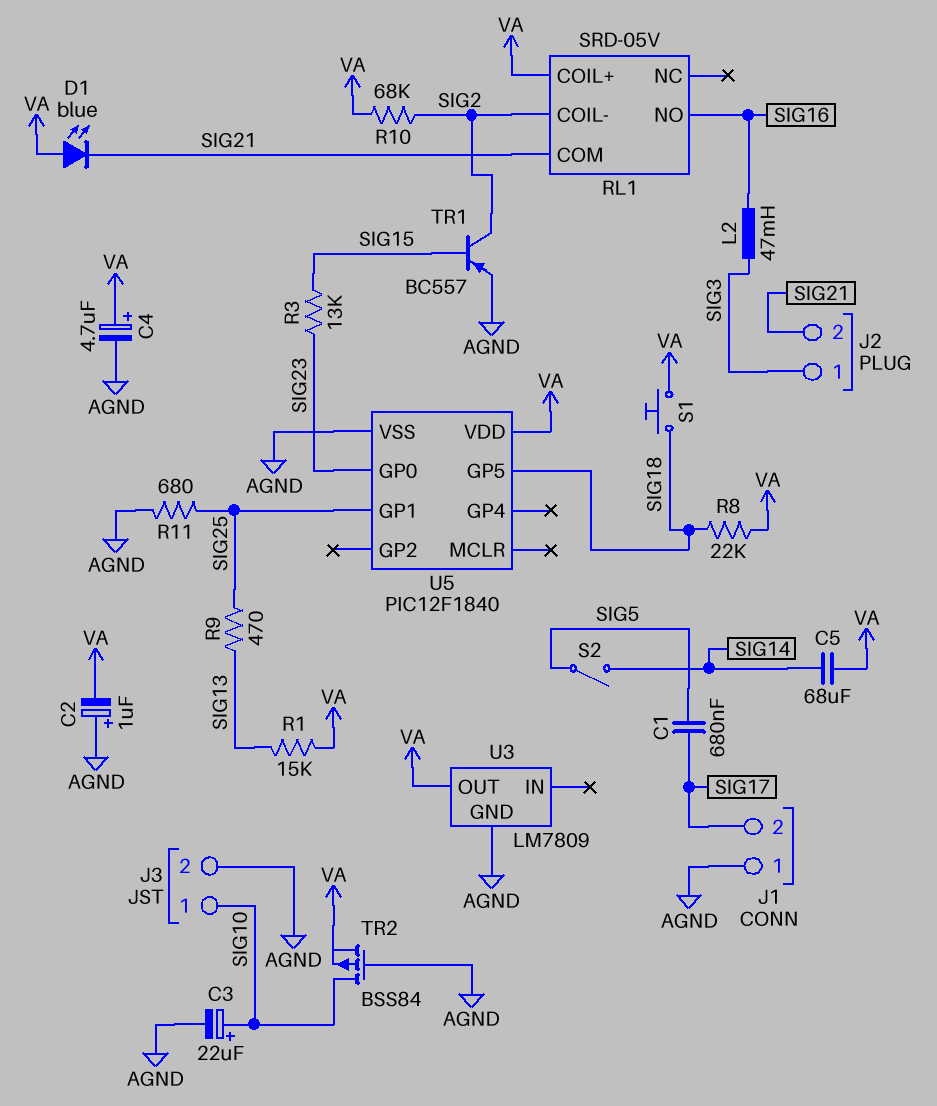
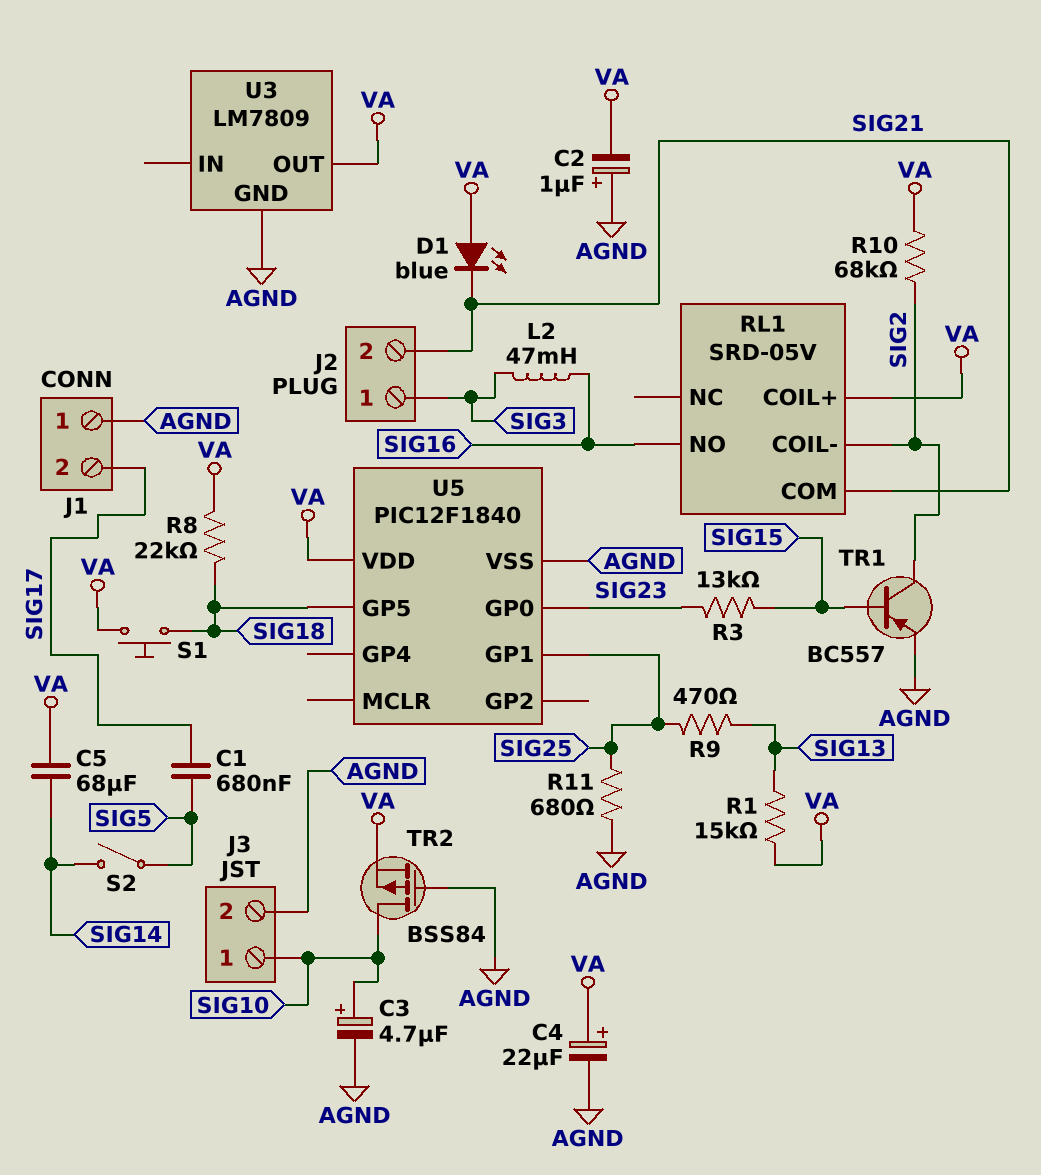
C3: 22uF (plus SIG10, minus AGND) -> 4.7uF (plus SIG10, minus AGND)
C4: 4.7uF (plus VA, minus AGND) -> 22uF (plus VA, minus AGND)

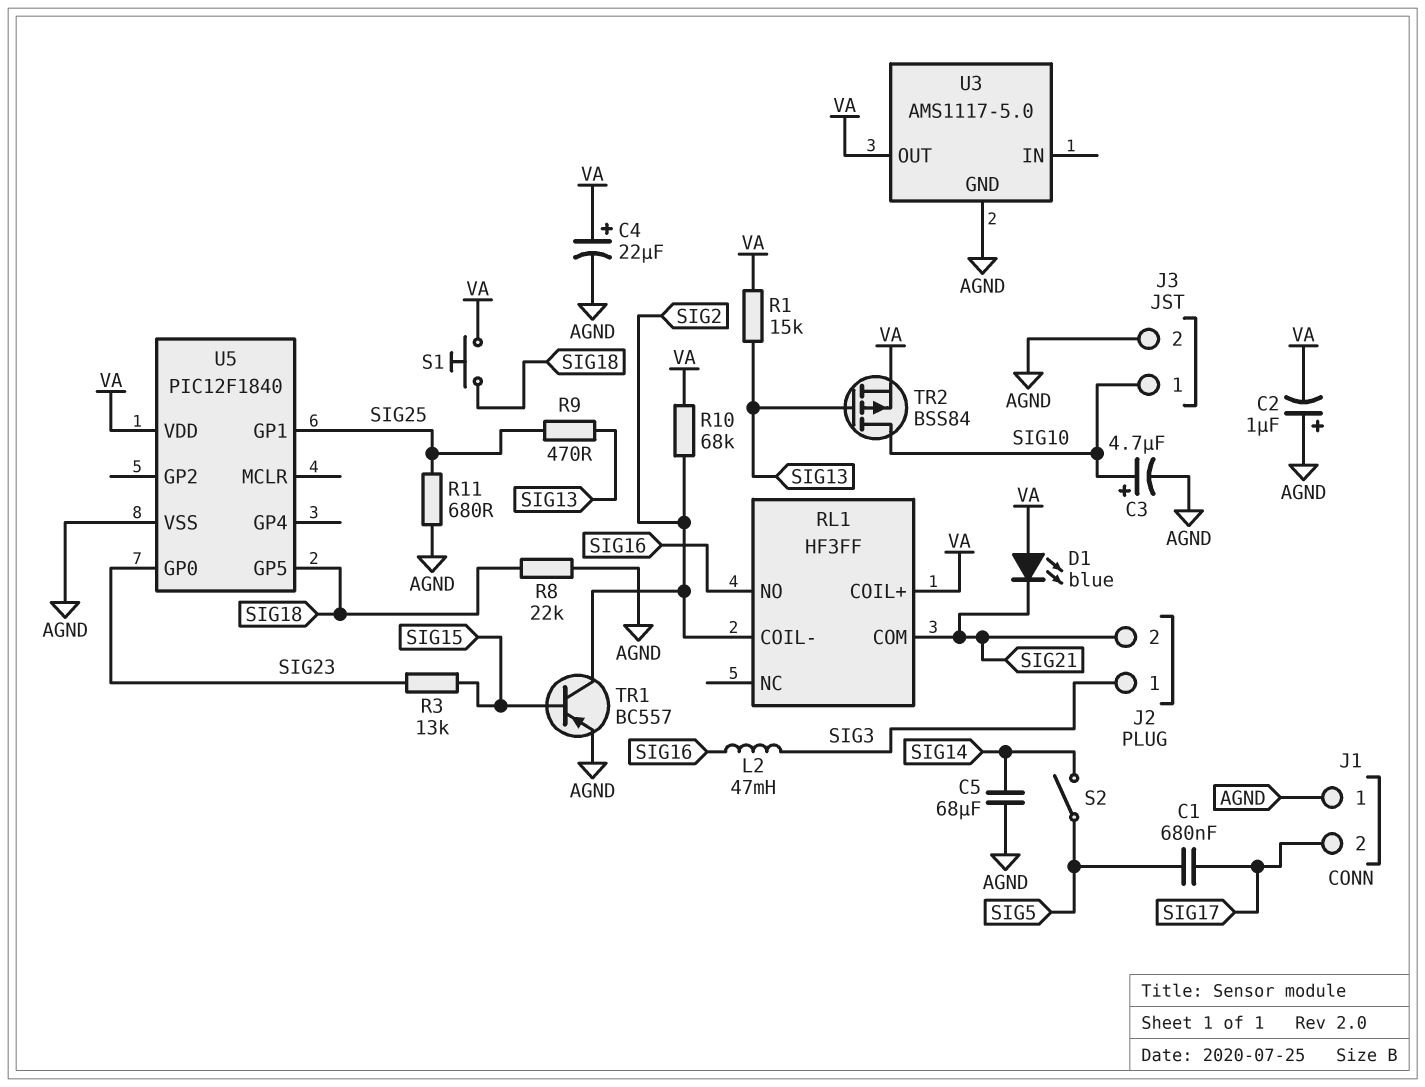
C5: 68uF (SIG14, VA) -> 68uF (AGND, SIG14)
R8: 22k (SIG18, VA) -> 22k (AGND, SIG18)
RL1: SRD-05V -> HF3FF
TR2: PMOS BSS84 (G AGND, D SIG10, S VA) -> PMOS BSS84 (G SIG13, D SIG10, S VA)
U3: LM7809 -> AMS1117-5.0

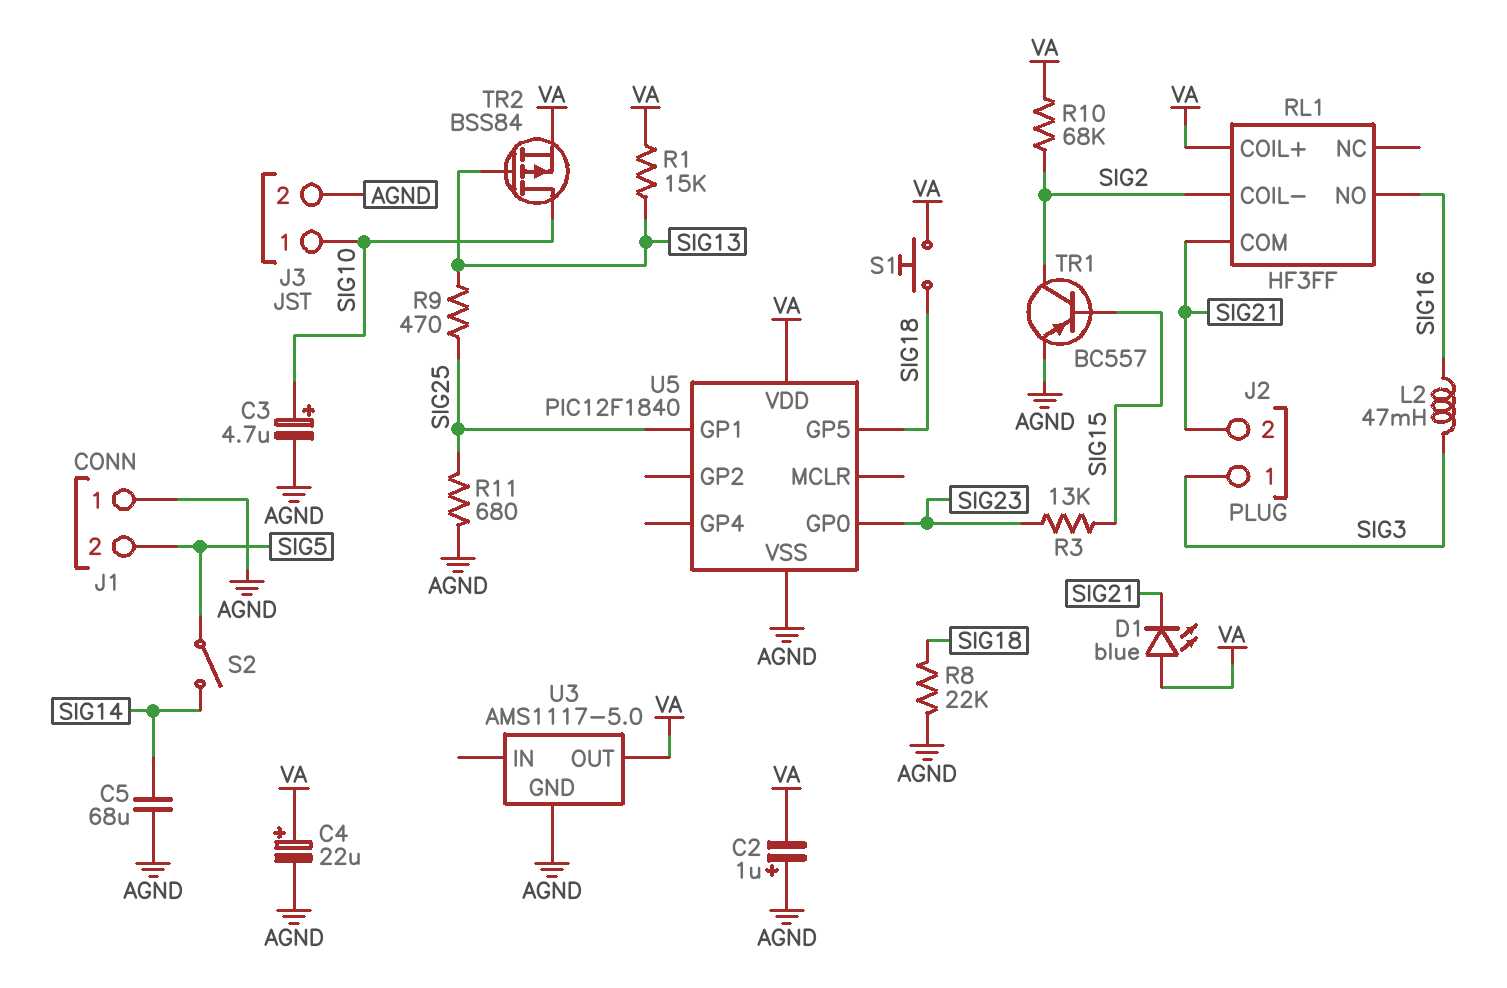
C1: 680nF (SIG5, SIG17) -> none
J1 pin 2: SIG17 -> SIG5

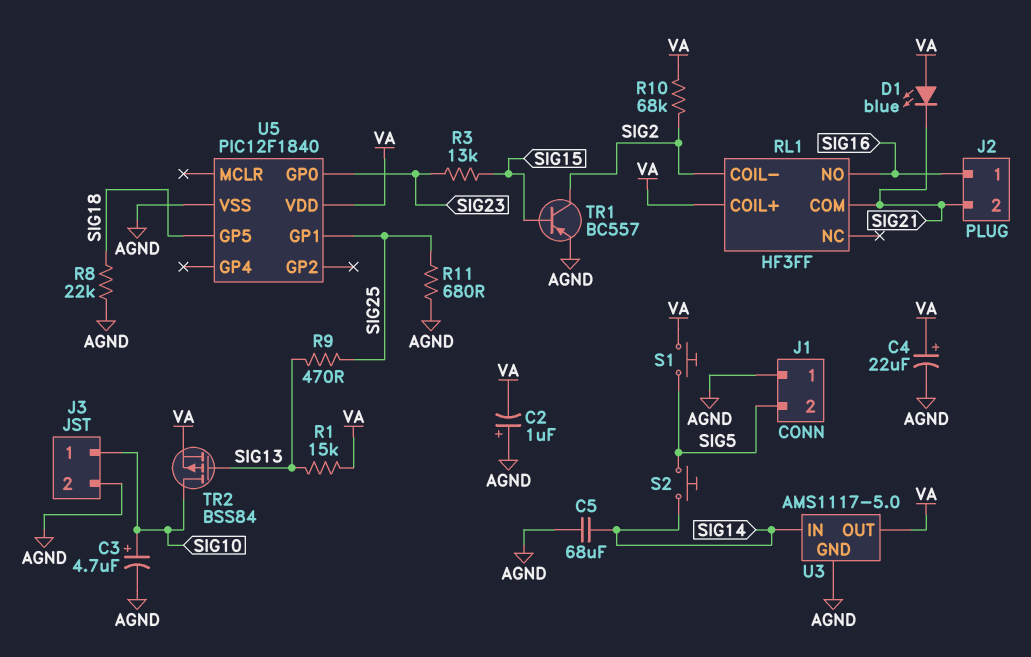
J2 pin 1: SIG3 -> SIG16
L2: 47mH (SIG3, SIG16) -> none
S1: button (SIG18, VA) -> button (SIG5, VA)
S2: switch (SIG5, SIG14) -> button (SIG5, SIG14)
U3 pin IN: none -> SIG14

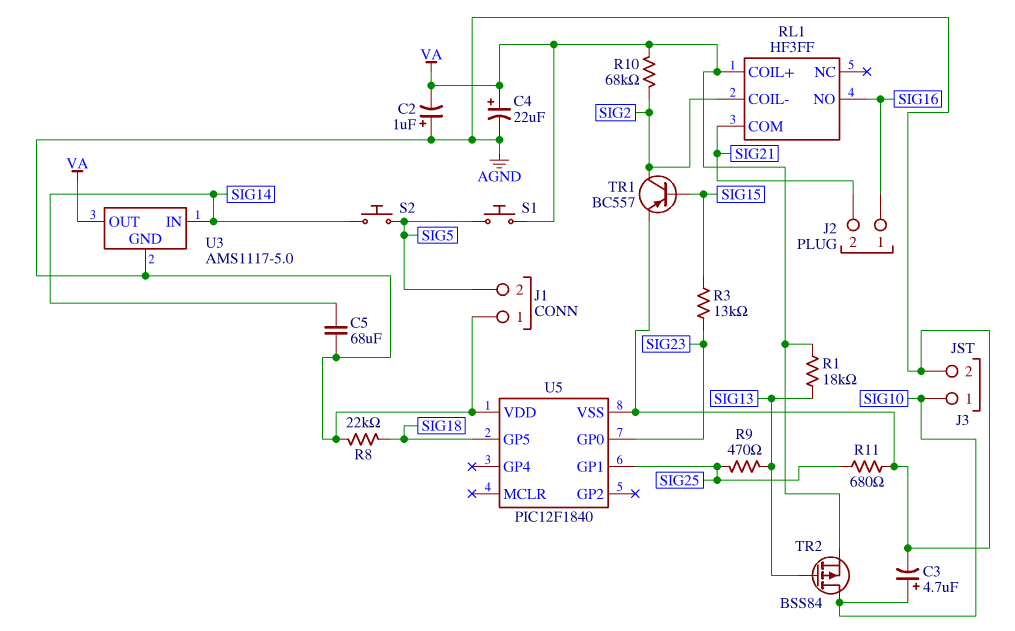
D1: LED blue (A VA, K SIG21) -> none
R1: 15k (SIG13, VA) -> 18k (SIG13, VA)
U5 pin VDD: VA -> AGND

